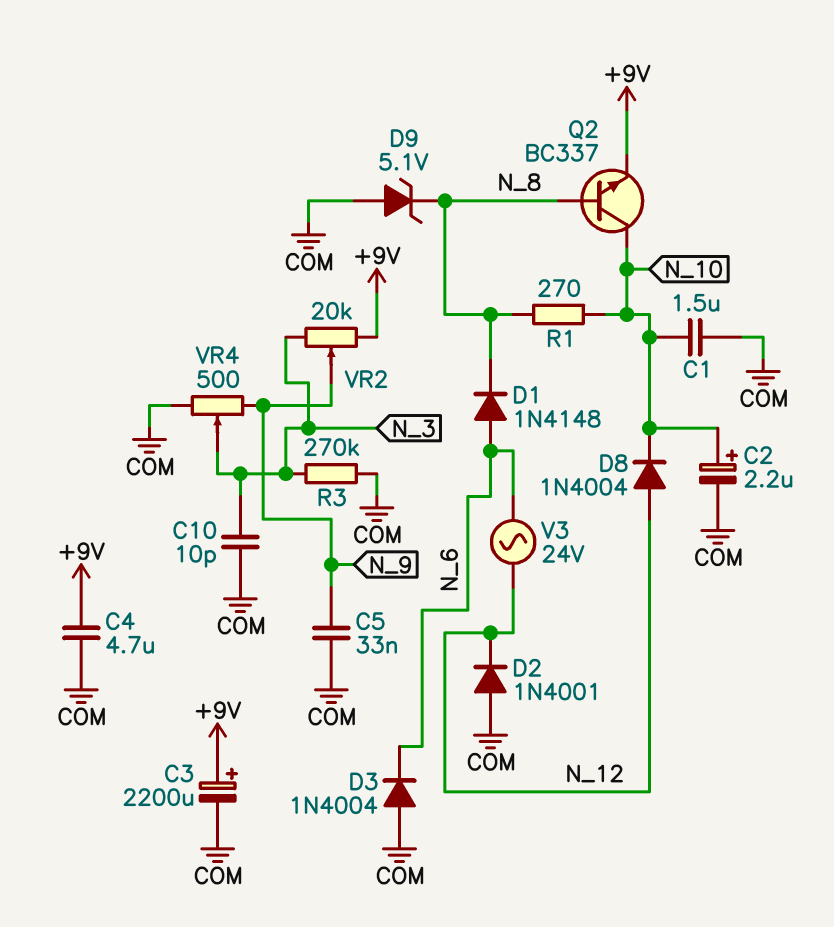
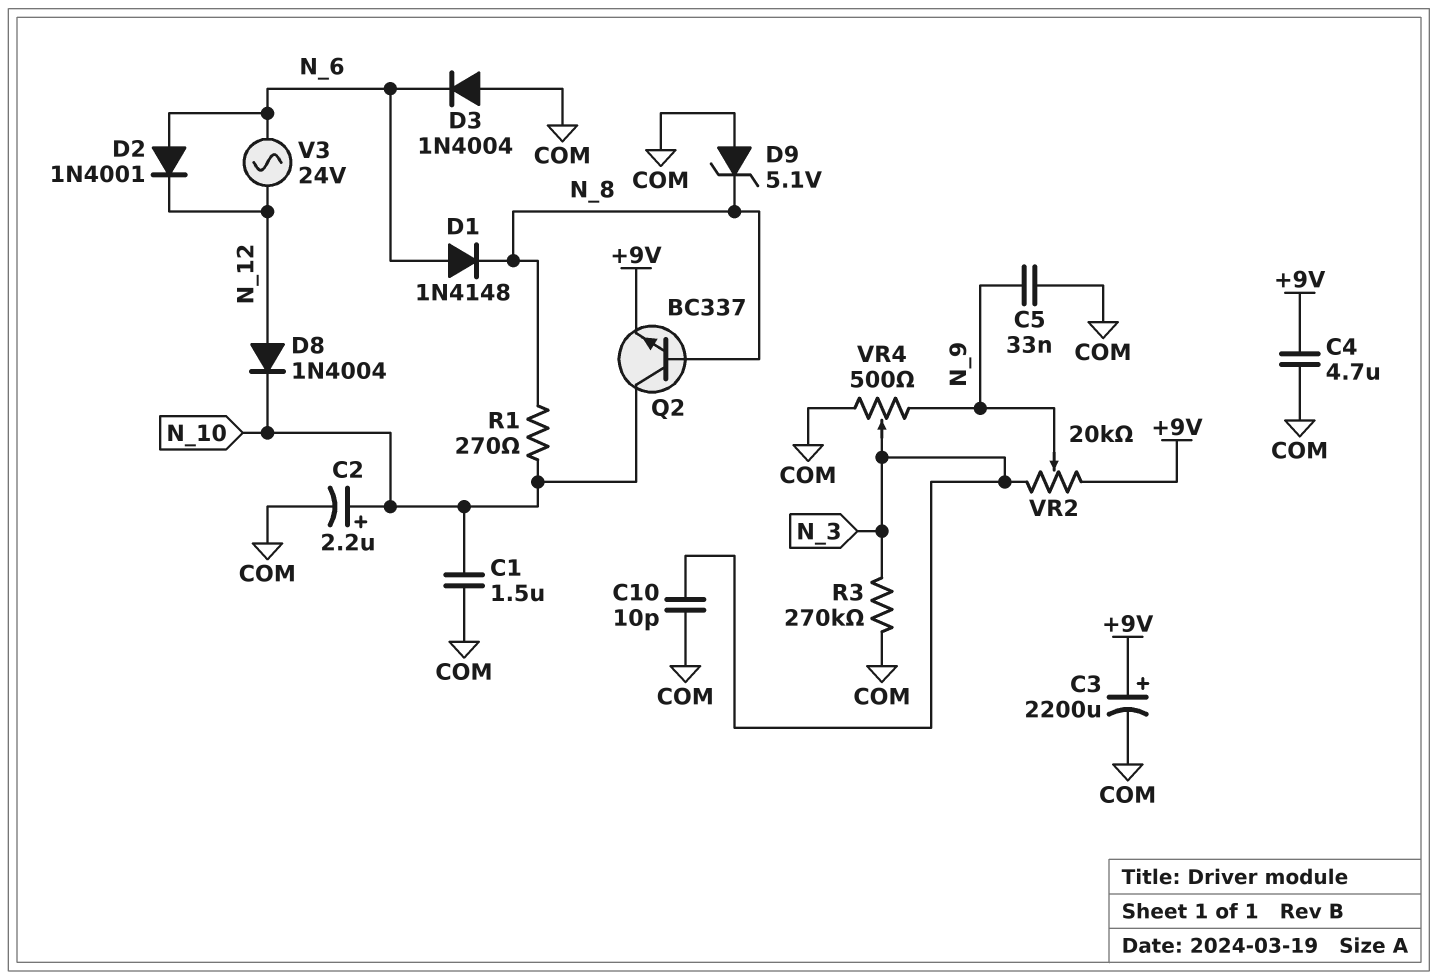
D2: diode 1N4001 (A COM, K N_12) -> diode 1N4001 (A N_6, K N_12)

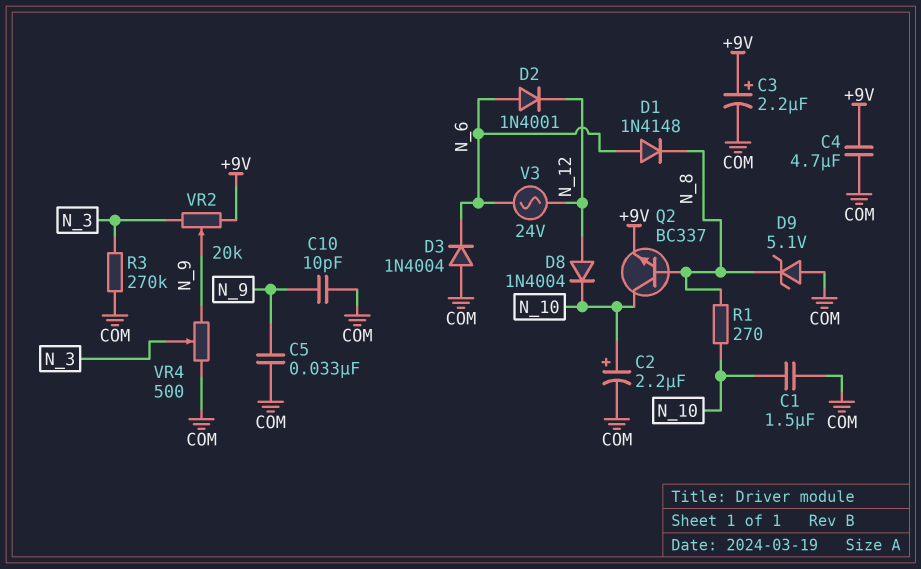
C3: 2200uF (plus +9V, minus COM) -> 2.2uF (plus +9V, minus COM)
C10: 10pF (COM, N_3) -> 10pF (COM, N_9)

